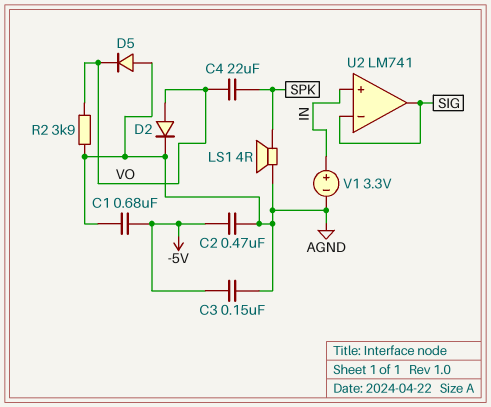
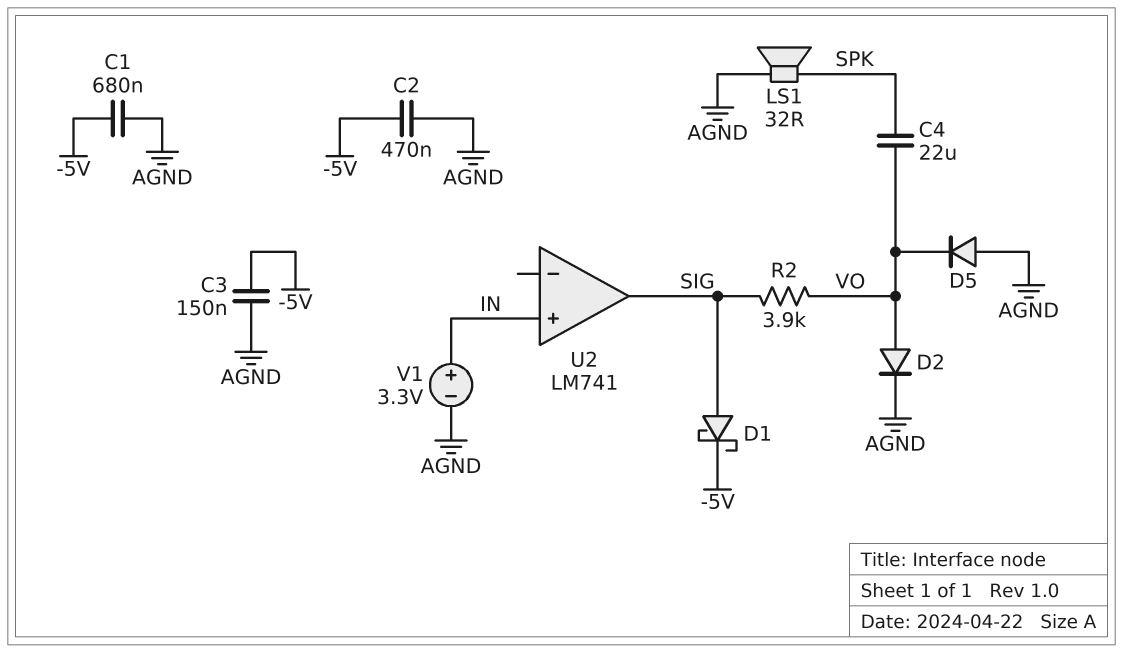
D1: none -> schottky (A SIG, K -5V)
LS1: speaker 4R (AGND, SPK) -> speaker 32R (AGND, SPK)
R2: 3.9k (AGND, VO) -> 3.9k (SIG, VO)
U2 pin in-: SIG -> none

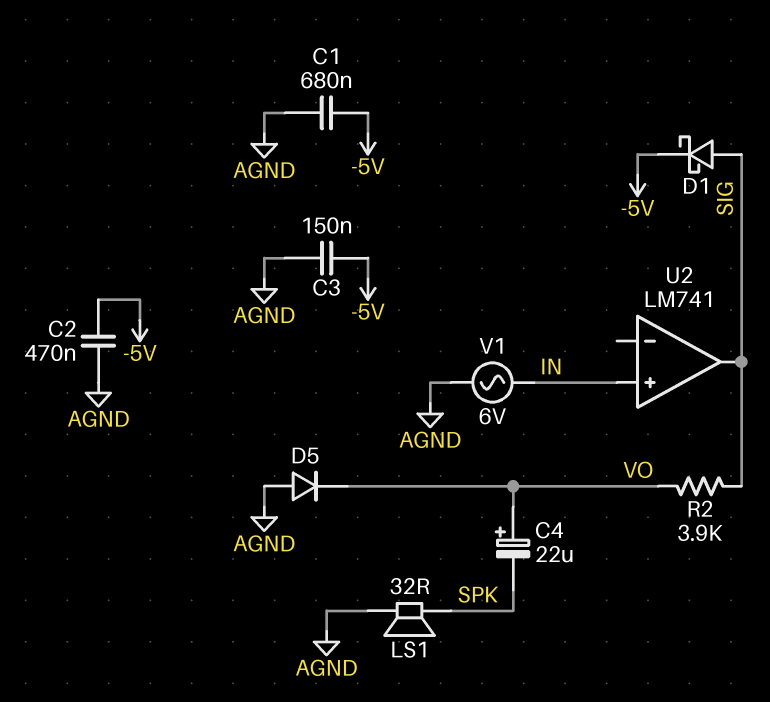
C4: 22uF (SPK, VO) -> 22uF (plus VO, minus SPK)
D2: diode (A VO, K AGND) -> none
V1: 3.3V (plus IN, minus AGND) -> AC 6V (AGND, IN)

